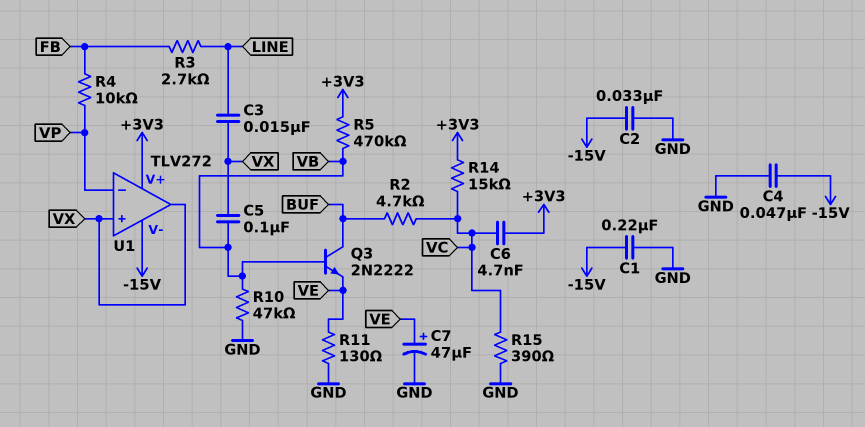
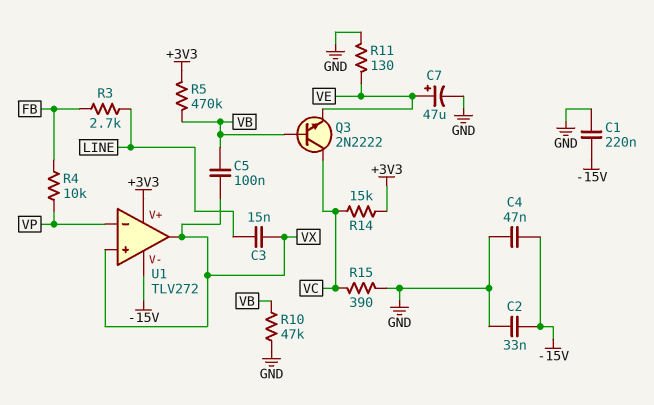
C6: 4.7nF (+3V3, VC) -> none
Q3: NPN 2N2222 (B VB, C BUF, E VE) -> NPN 2N2222 (B VB, C VC, E VE)
R2: 4.7k (BUF, VC) -> none

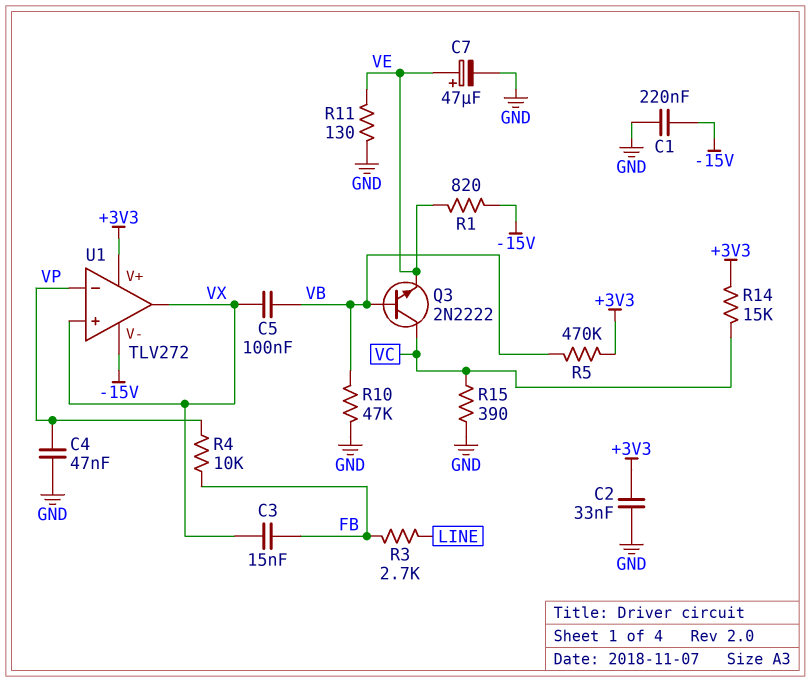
C2: 33nF (-15V, GND) -> 33nF (+3V3, GND)
C3: 15nF (LINE, VX) -> 15nF (FB, VX)
C4: 47nF (-15V, GND) -> 47nF (GND, VP)
R1: none -> 820 (-15V, VE)

